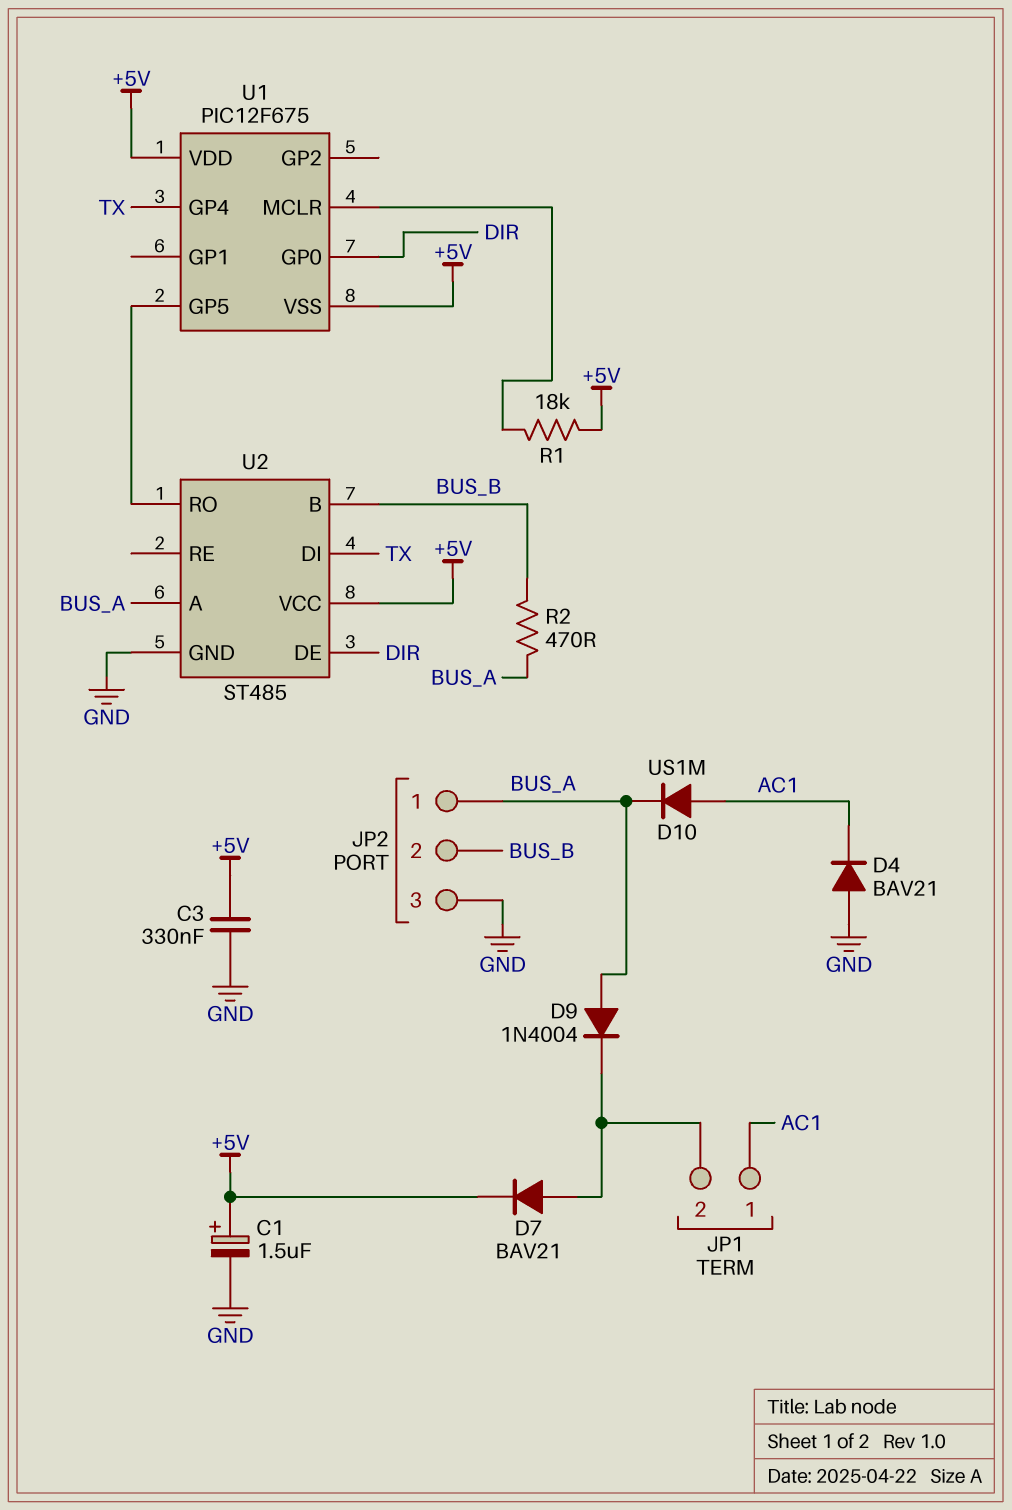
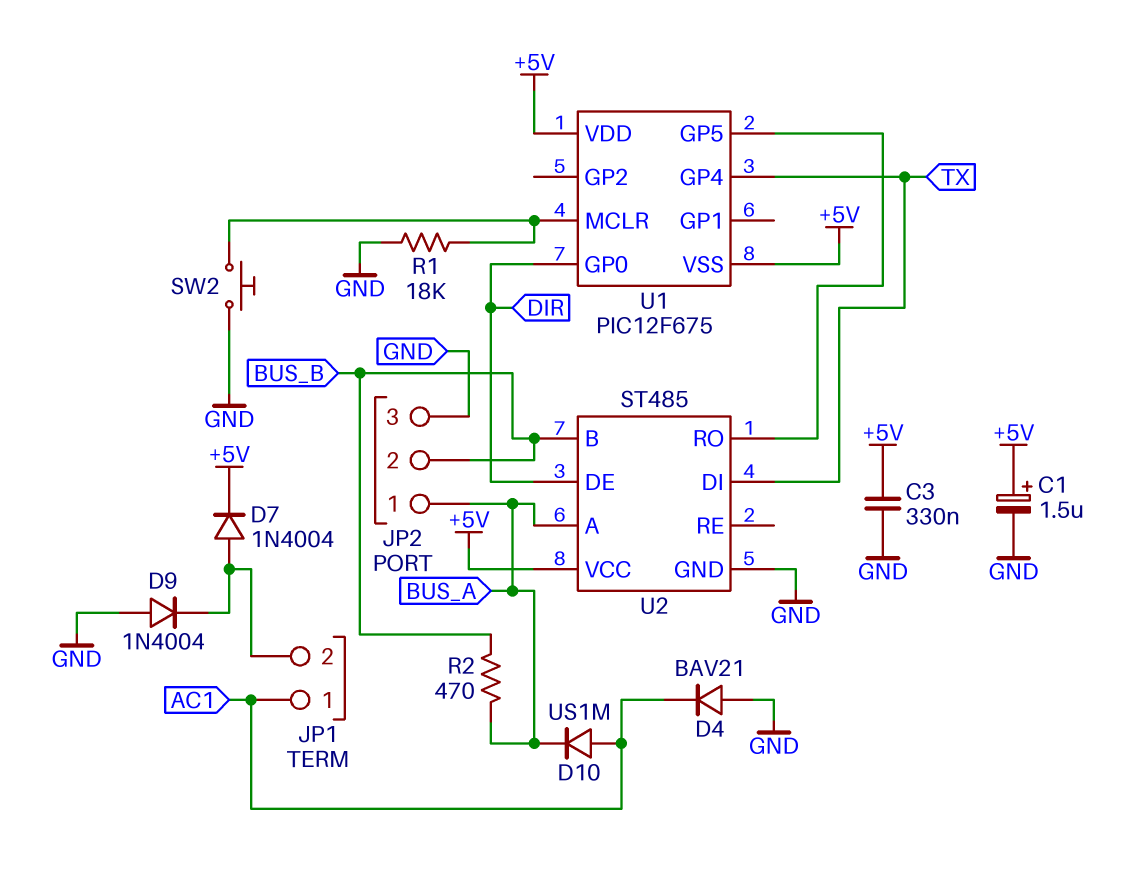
D7: diode BAV21 (A JP1/2, K +5V) -> diode 1N4004 (A JP1/2, K +5V)
D9: diode 1N4004 (A BUS_A, K JP1/2) -> diode 1N4004 (A GND, K JP1/2)
R1: 18k (+5V, U1/MCLR) -> 18k (GND, U1/MCLR)
SW2: none -> button (GND, U1/MCLR)

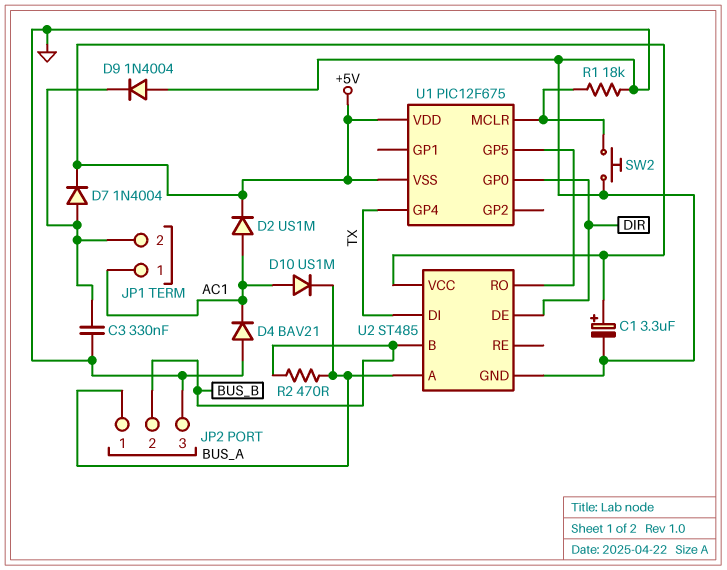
C1: 1.5uF (plus +5V, minus GND) -> 3.3uF (plus +5V, minus GND)
C3: 330nF (+5V, GND) -> 330nF (GND, JP1/2)
D2: none -> diode US1M (A AC1, K +5V)

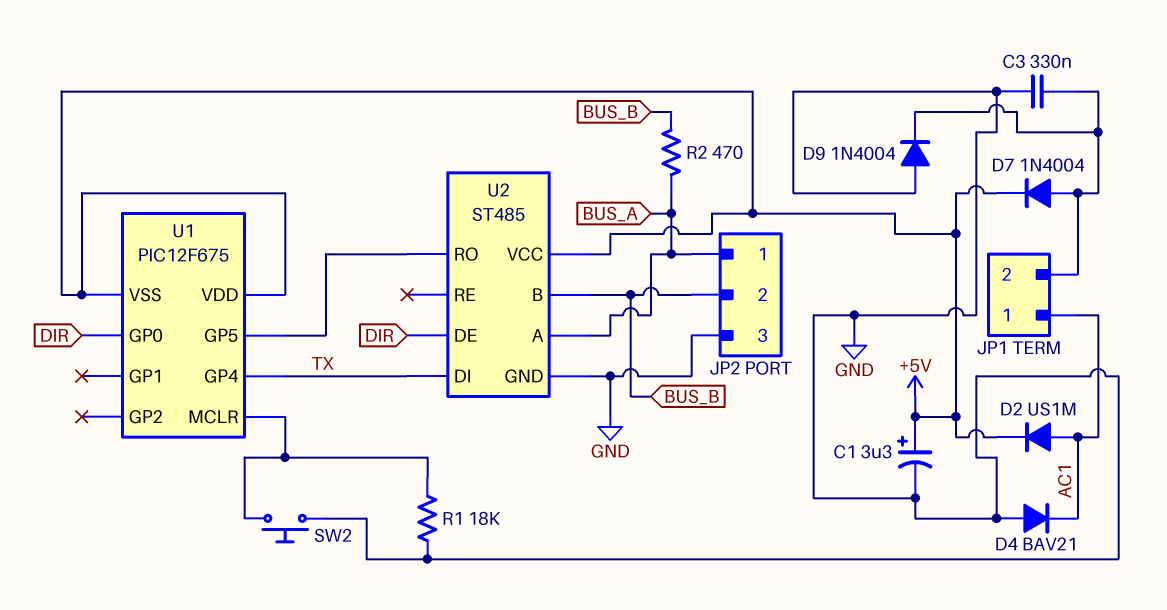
D10: diode US1M (A AC1, K BUS_A) -> none

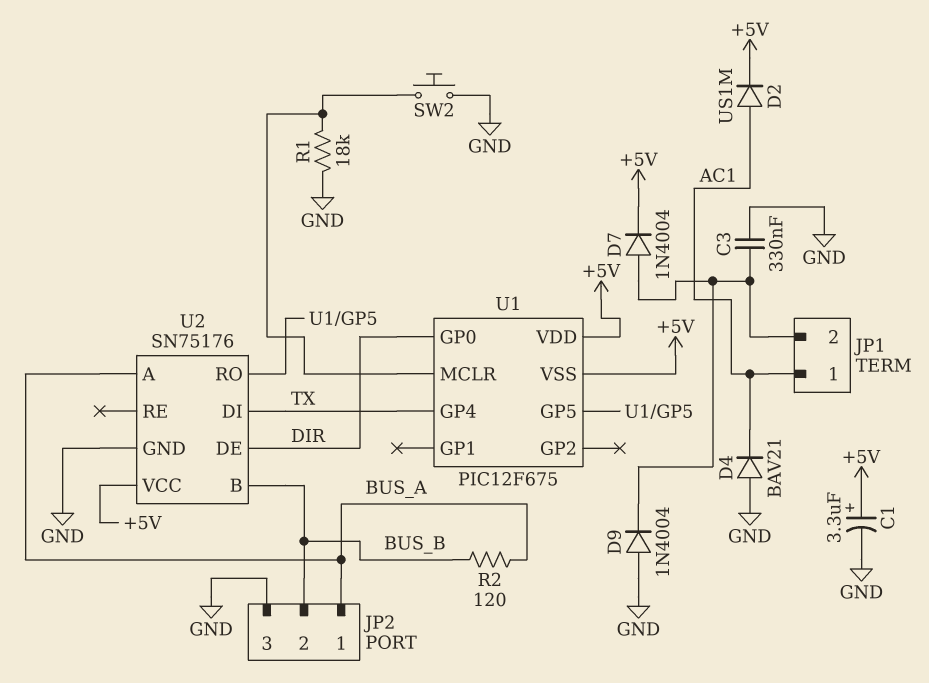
R2: 470 (BUS_A, BUS_B) -> 120 (BUS_A, BUS_B)
U2: ST485 -> SN75176

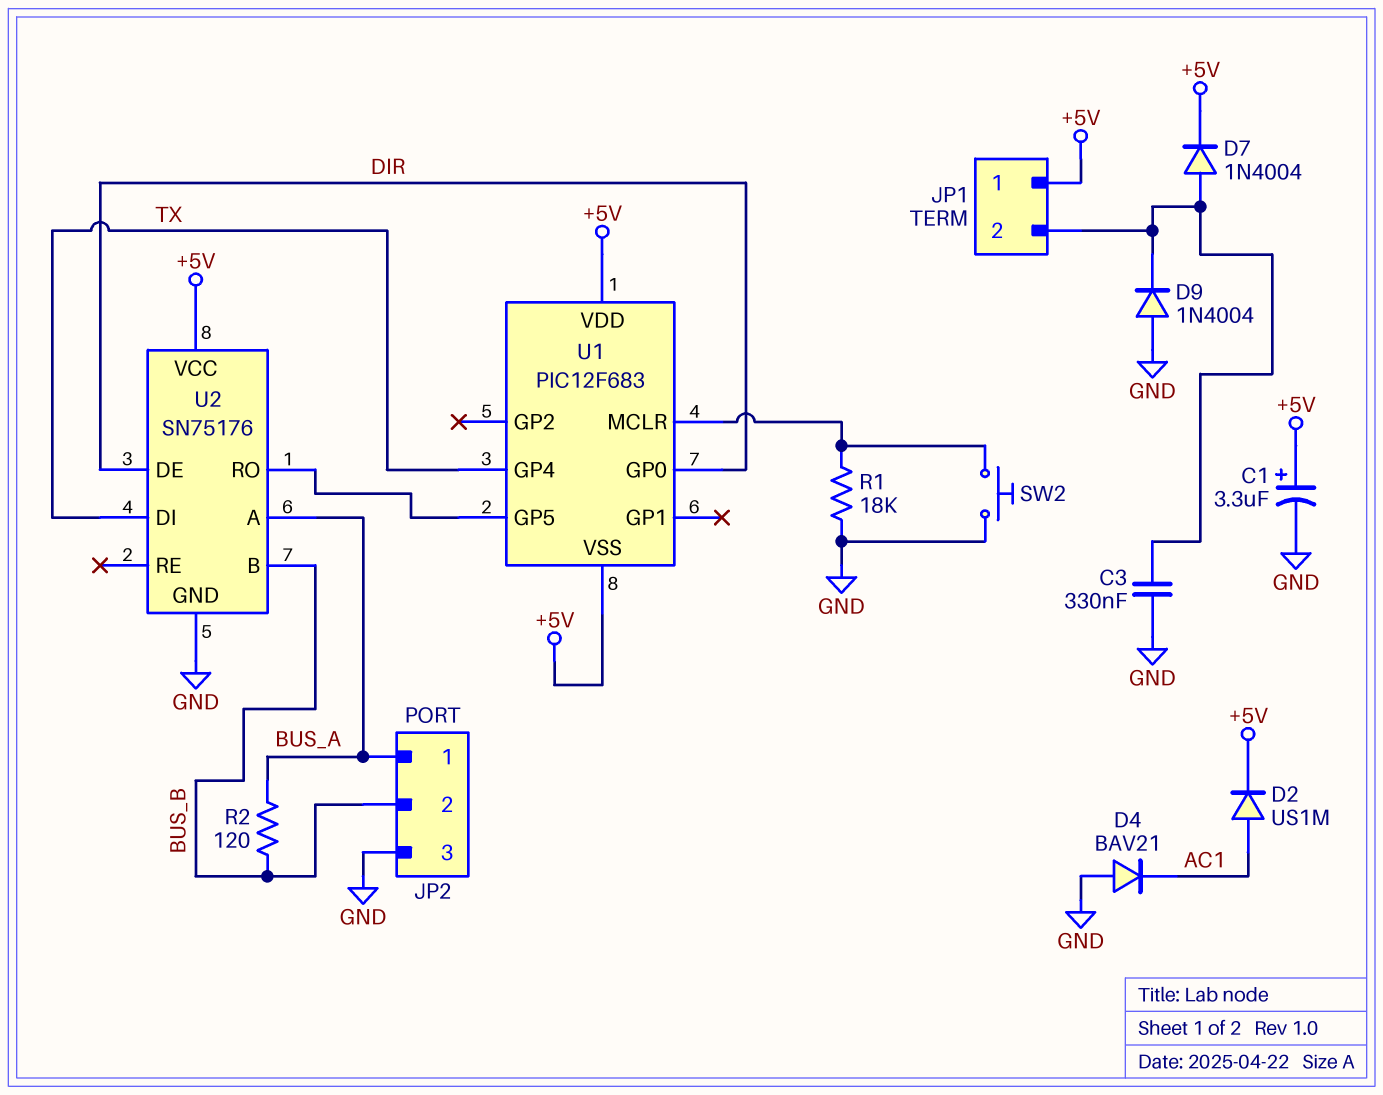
JP1 pin 1: AC1 -> +5V
U1: PIC12F675 -> PIC12F683

